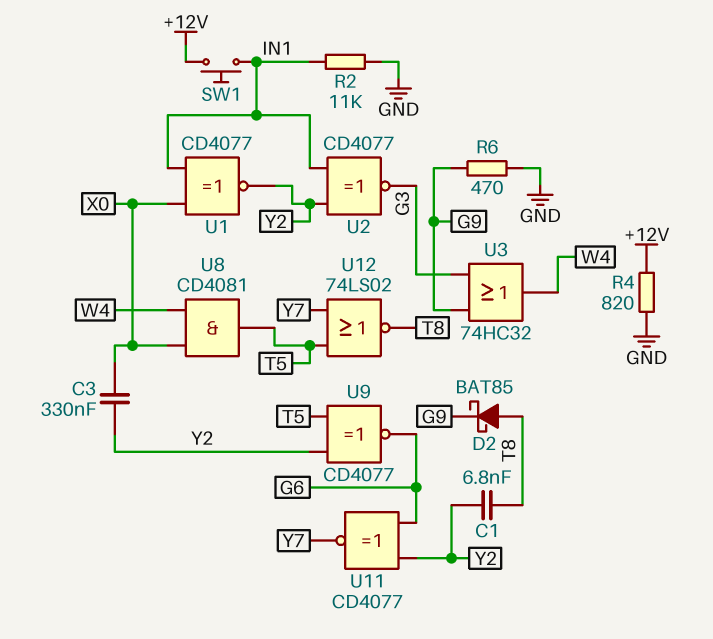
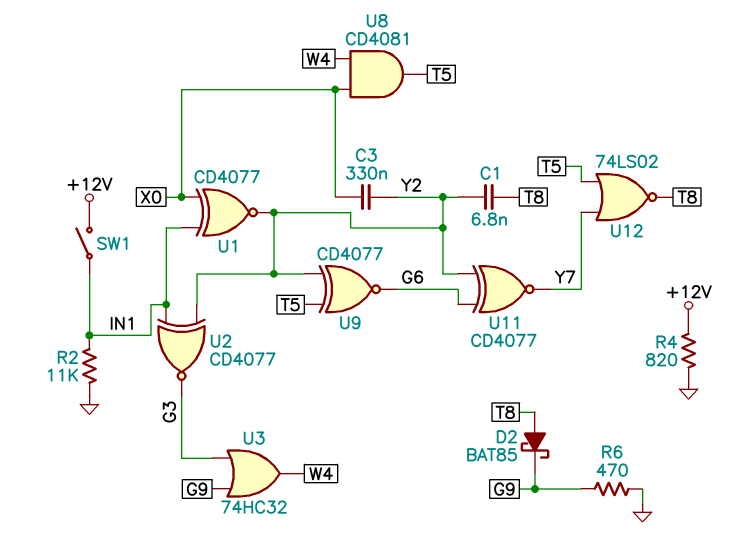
SW1: button (+12V, IN1) -> switch (+12V, IN1)

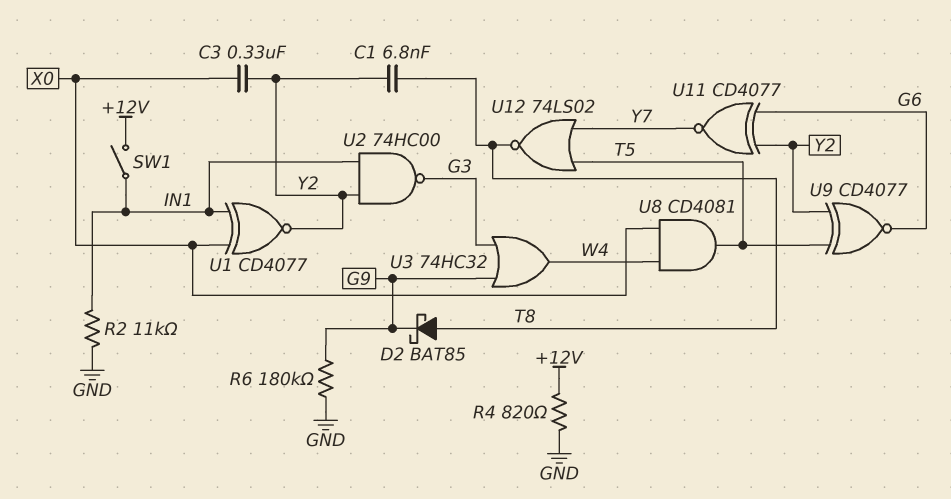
R6: 470 (G9, GND) -> 180k (G9, GND)
U2: XNOR CD4077 (in IN1, in Y2, out G3) -> NAND 74HC00 (in IN1, in Y2, out G3)

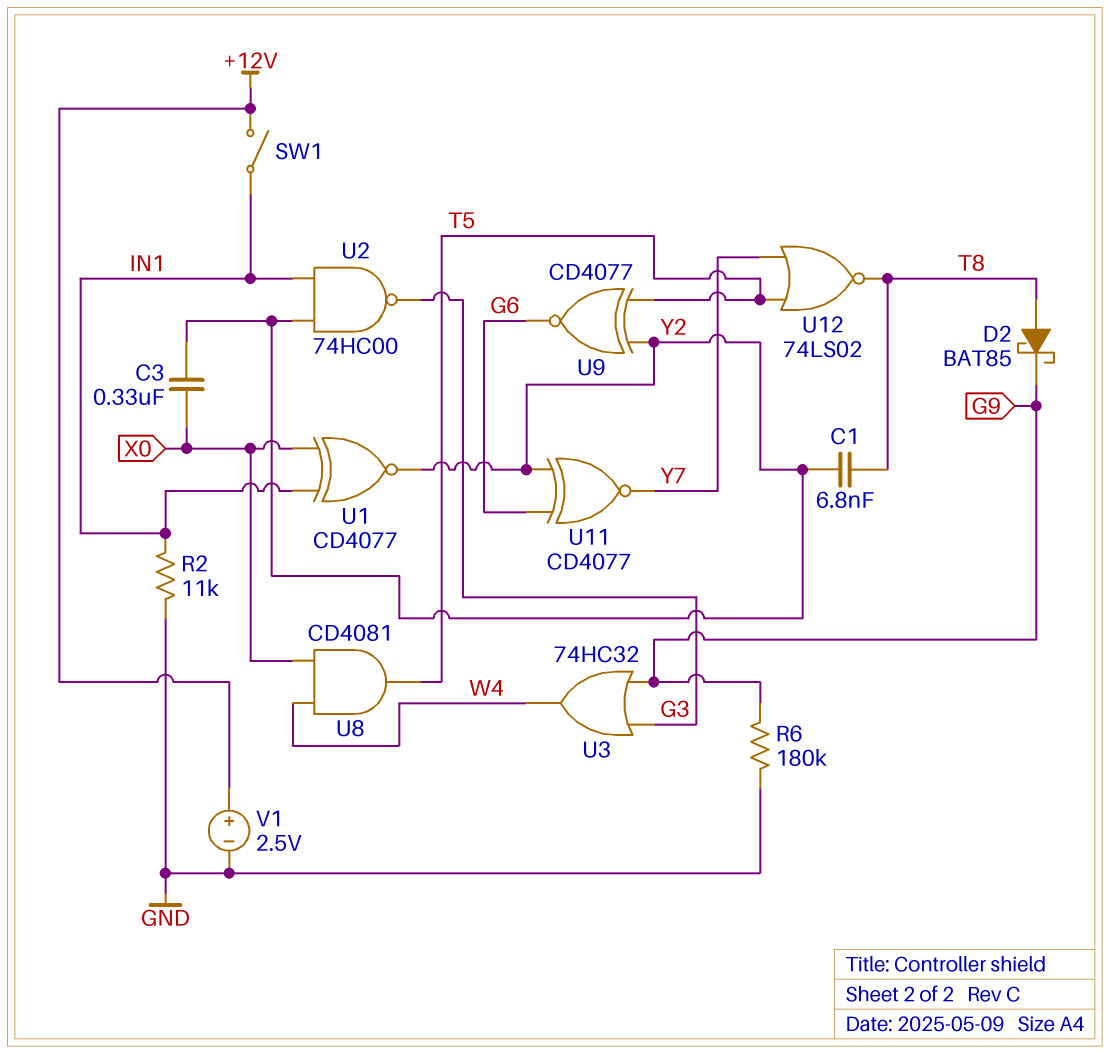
R4: 820 (+12V, GND) -> none
V1: none -> 2.5V (plus +12V, minus GND)

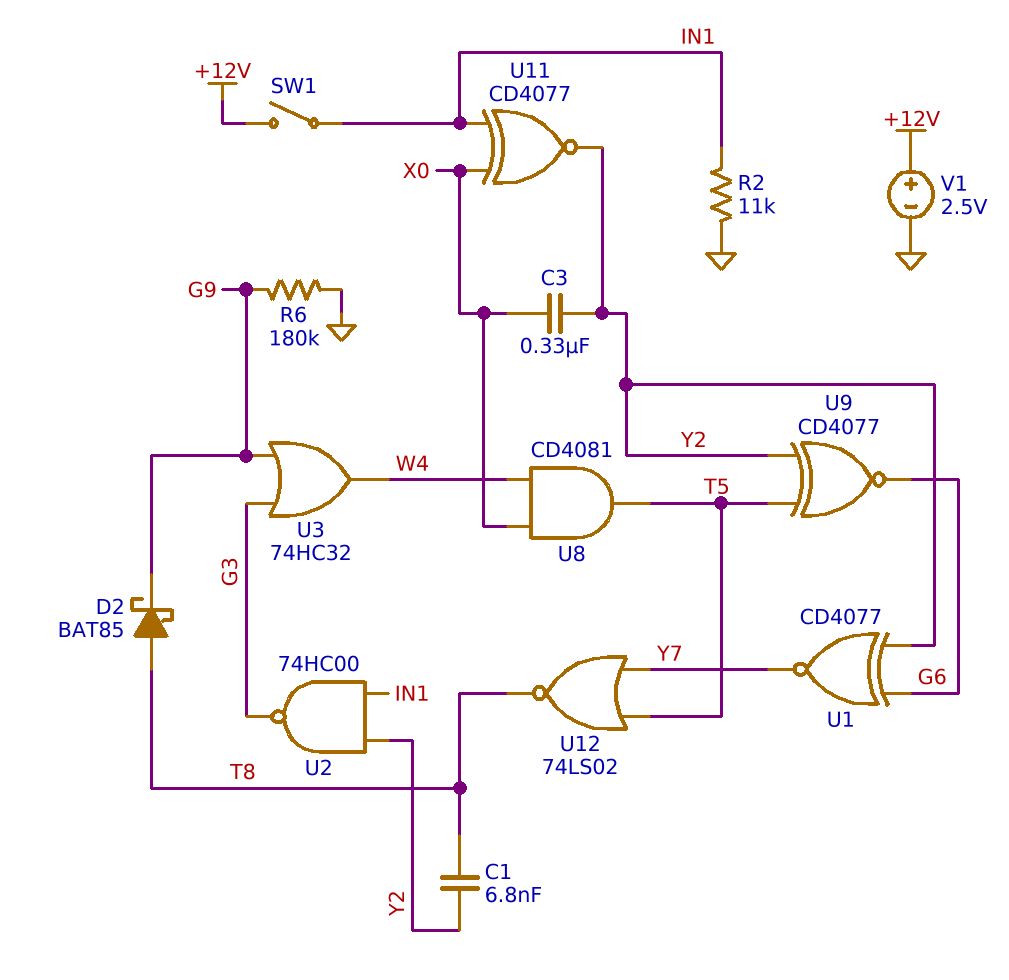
U1: XNOR CD4077 (in IN1, in X0, out Y2) -> XNOR CD4077 (in G6, in Y2, out Y7)
U11: XNOR CD4077 (in G6, in Y2, out Y7) -> XNOR CD4077 (in IN1, in X0, out Y2)

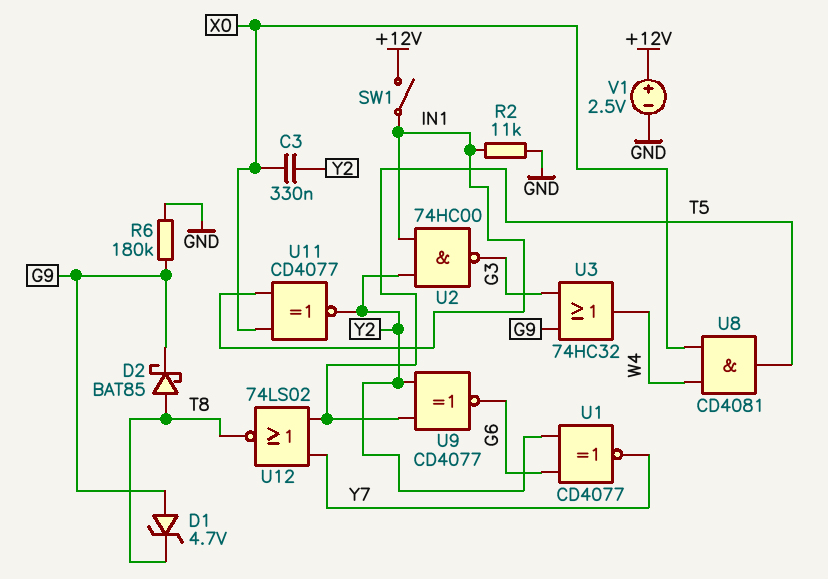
C1: 6.8nF (T8, Y2) -> none
D1: none -> zener 4.7V (A G9, K T8)

